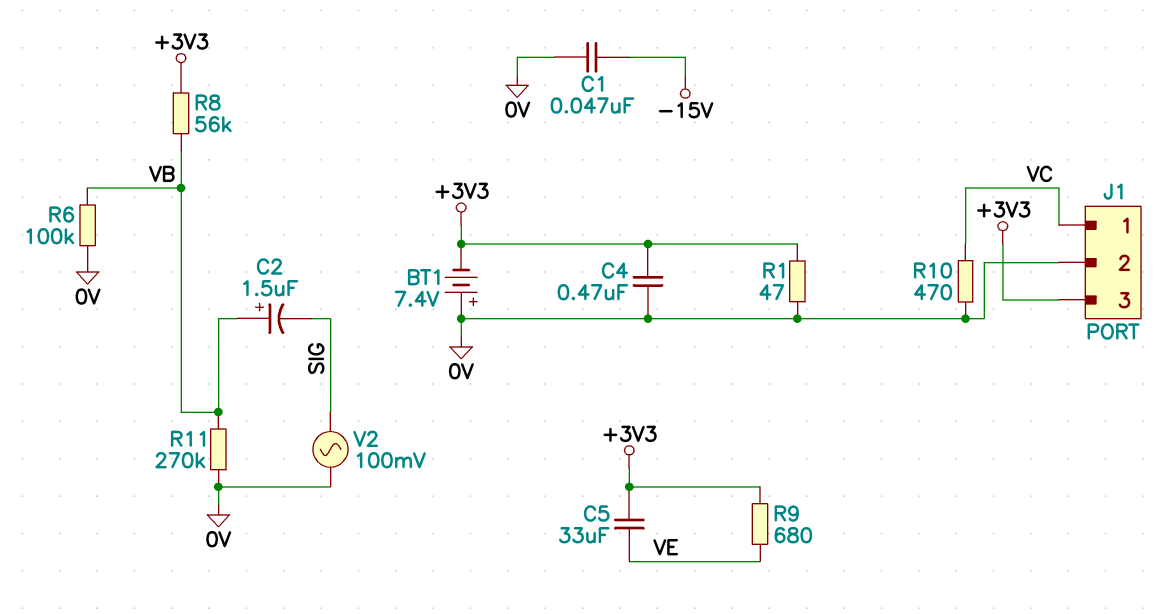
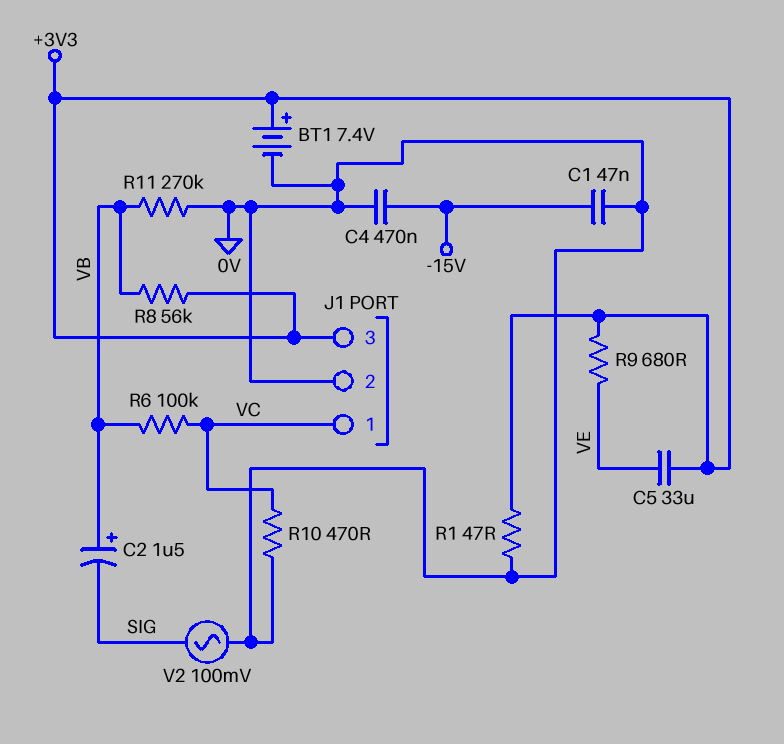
BT1: 7.4V (plus 0V, minus +3V3) -> 7.4V (plus +3V3, minus 0V)
C4: 470nF (+3V3, 0V) -> 470nF (-15V, 0V)
R6: 100k (0V, VB) -> 100k (VB, VC)

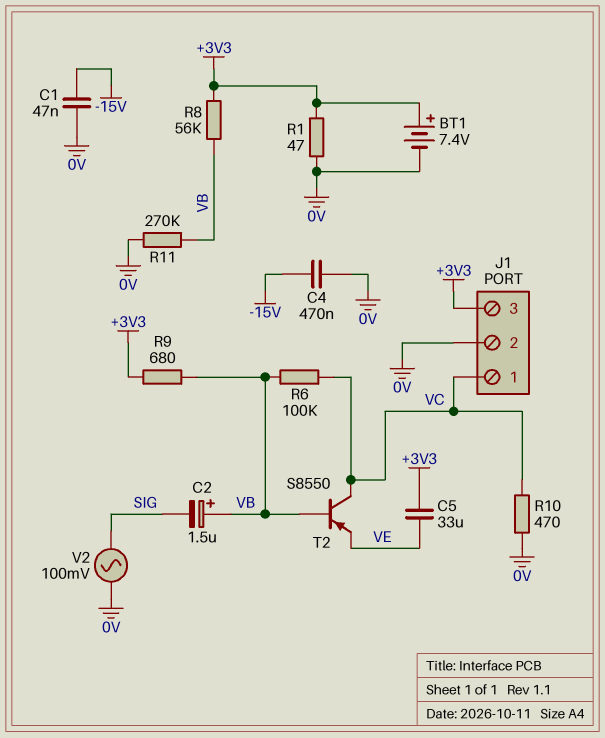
R9: 680 (+3V3, VE) -> 680 (+3V3, VB)
T2: none -> PNP S8550 (B VB, C VC, E VE)

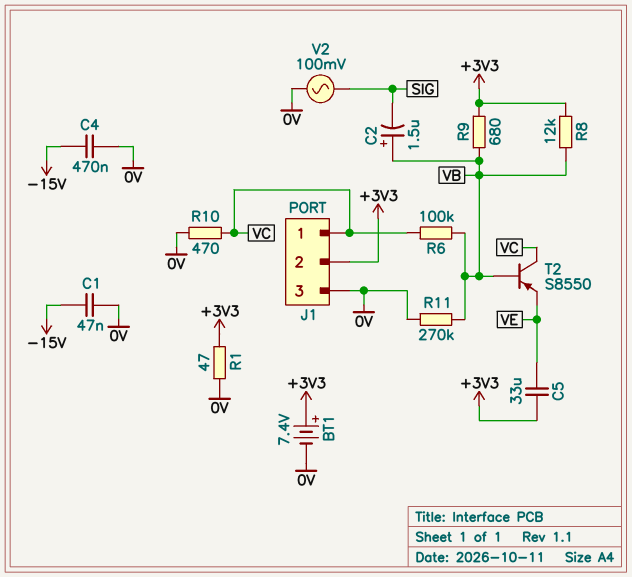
J1 pin 2: 0V -> +3V3
J1 pin 3: +3V3 -> 0V
R8: 56k (+3V3, VB) -> 12k (+3V3, VB)

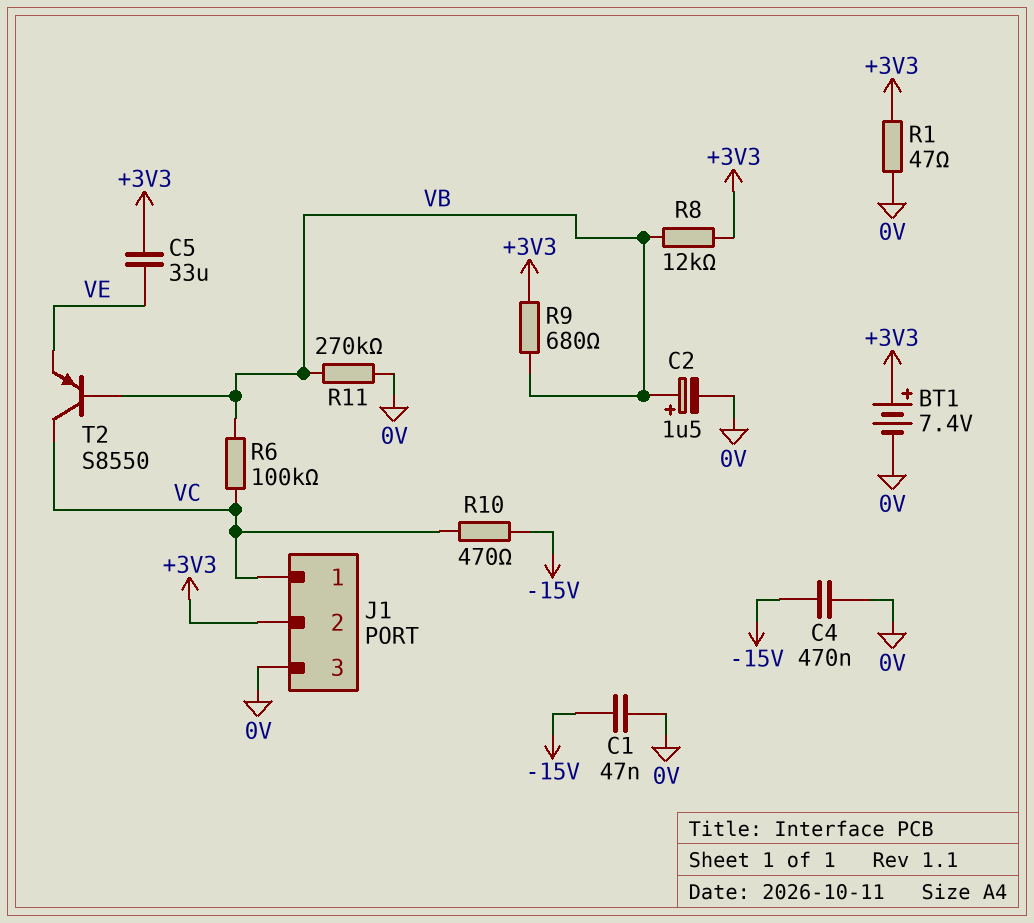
C2: 1.5uF (plus VB, minus SIG) -> 1.5uF (plus VB, minus 0V)
R10: 470 (0V, VC) -> 470 (-15V, VC)
V2: AC 100mV (0V, SIG) -> none

